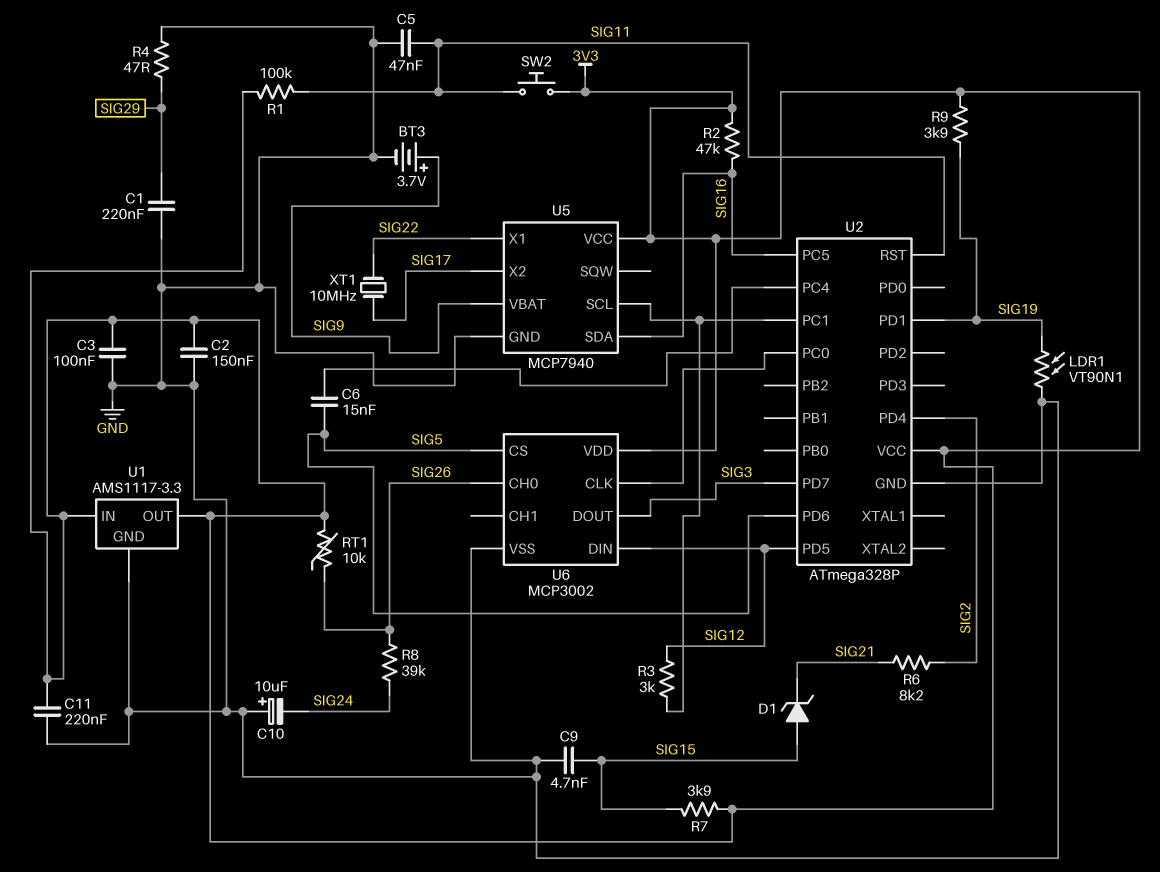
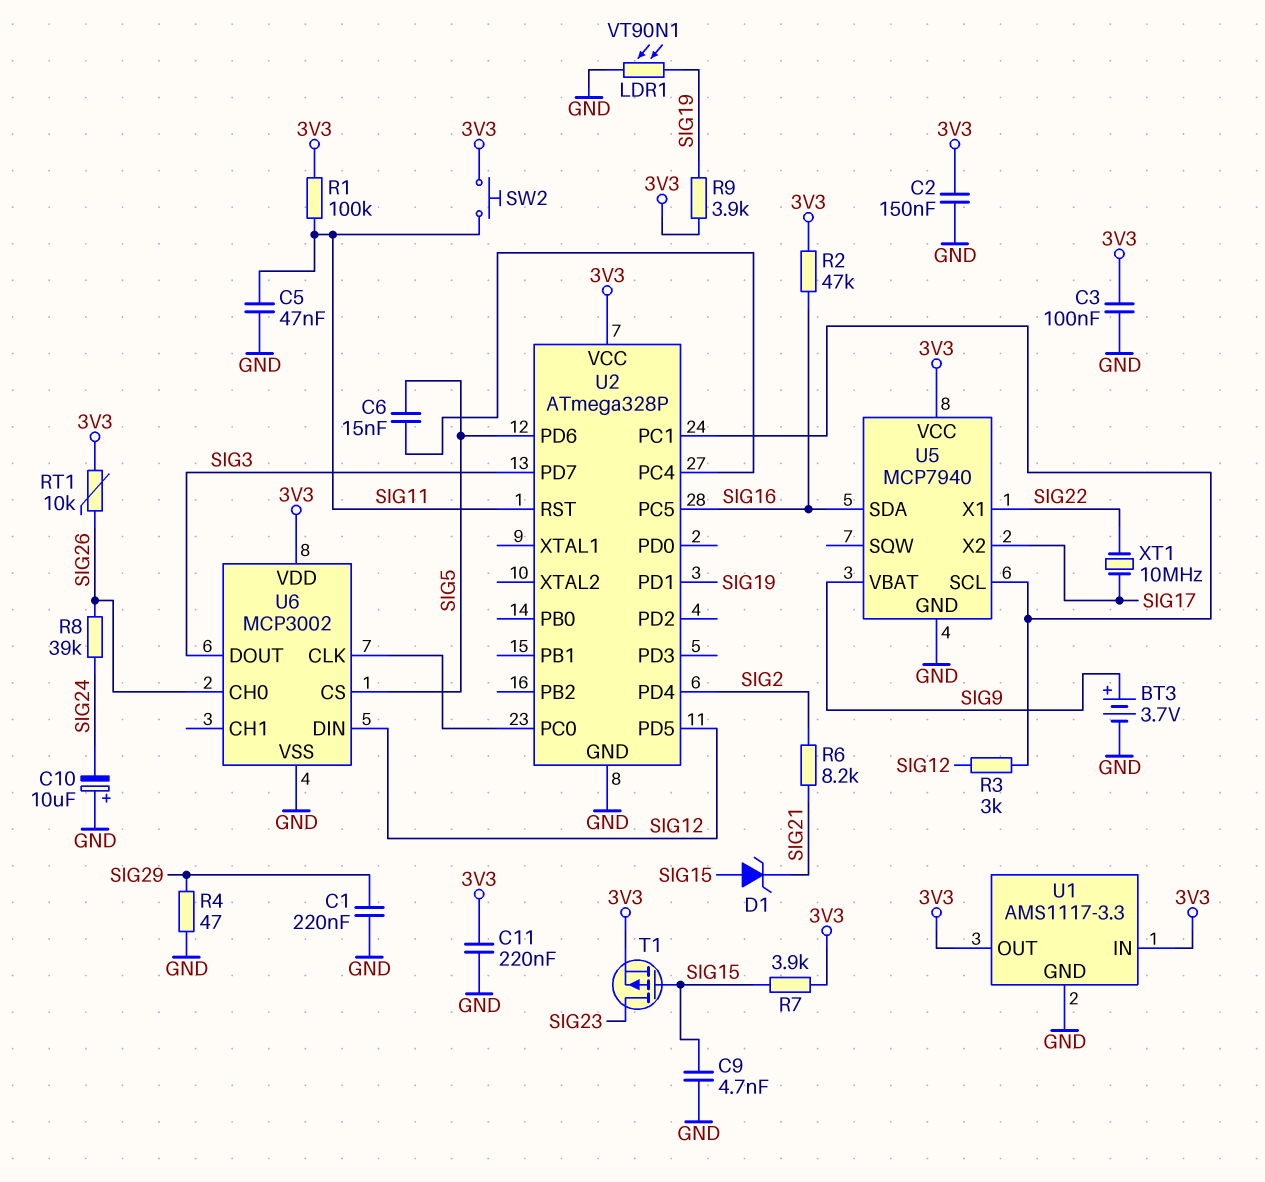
T1: none -> PMOS (G SIG15, D SIG23, S 3V3)

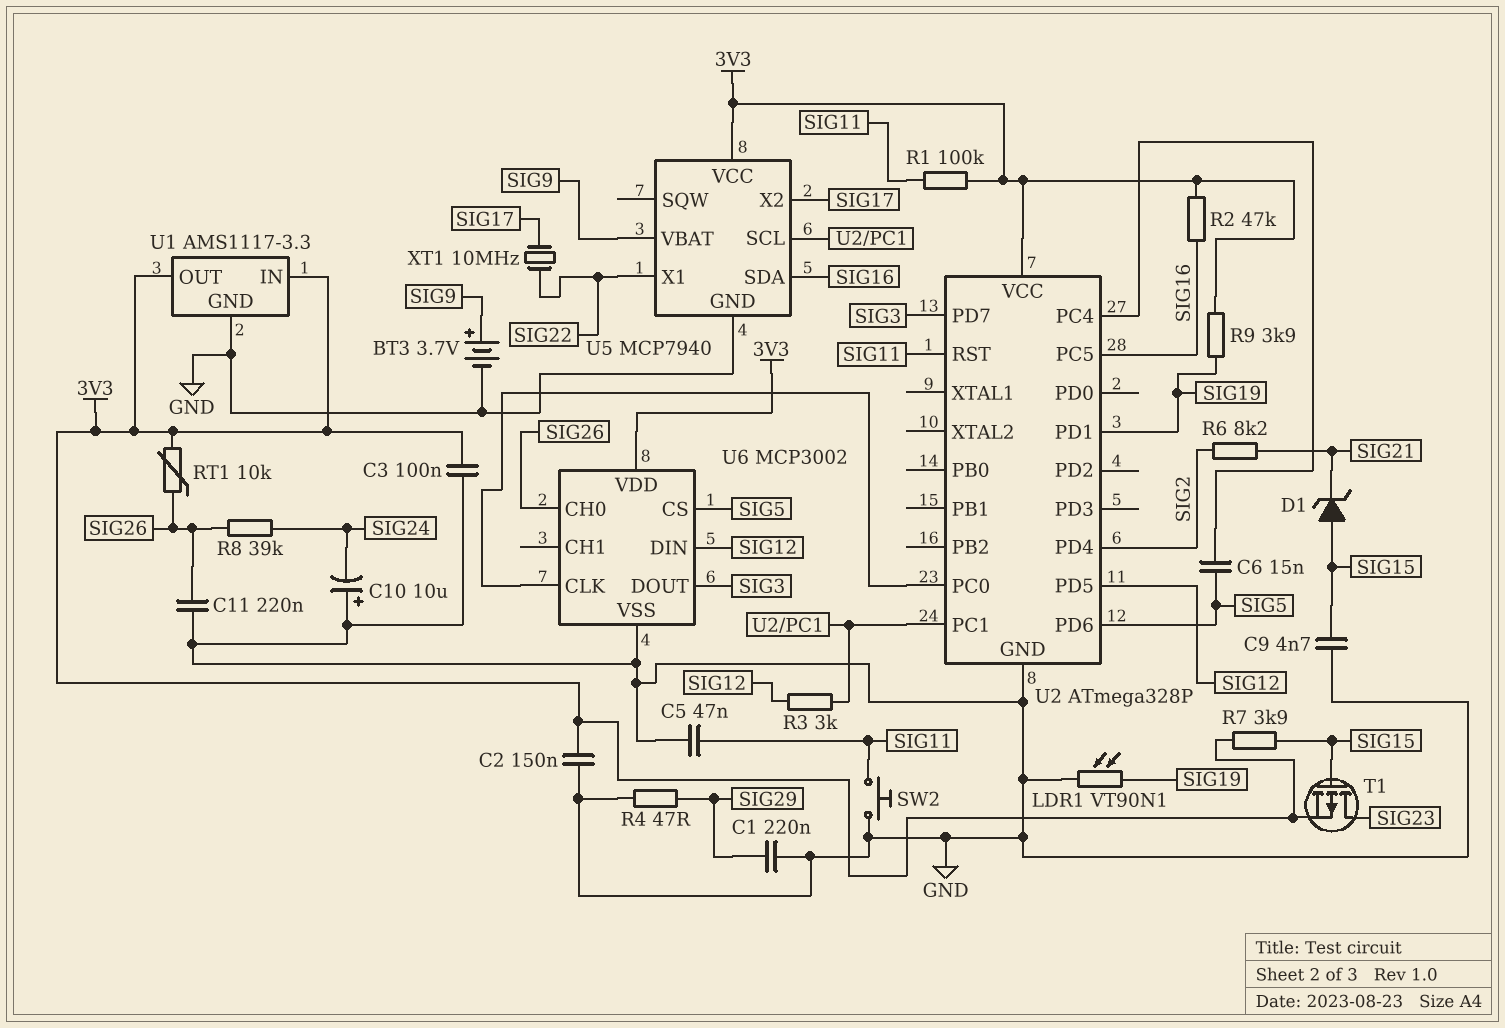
C11: 220nF (3V3, GND) -> 220nF (GND, SIG26)
SW2: button (3V3, SIG11) -> button (GND, SIG11)

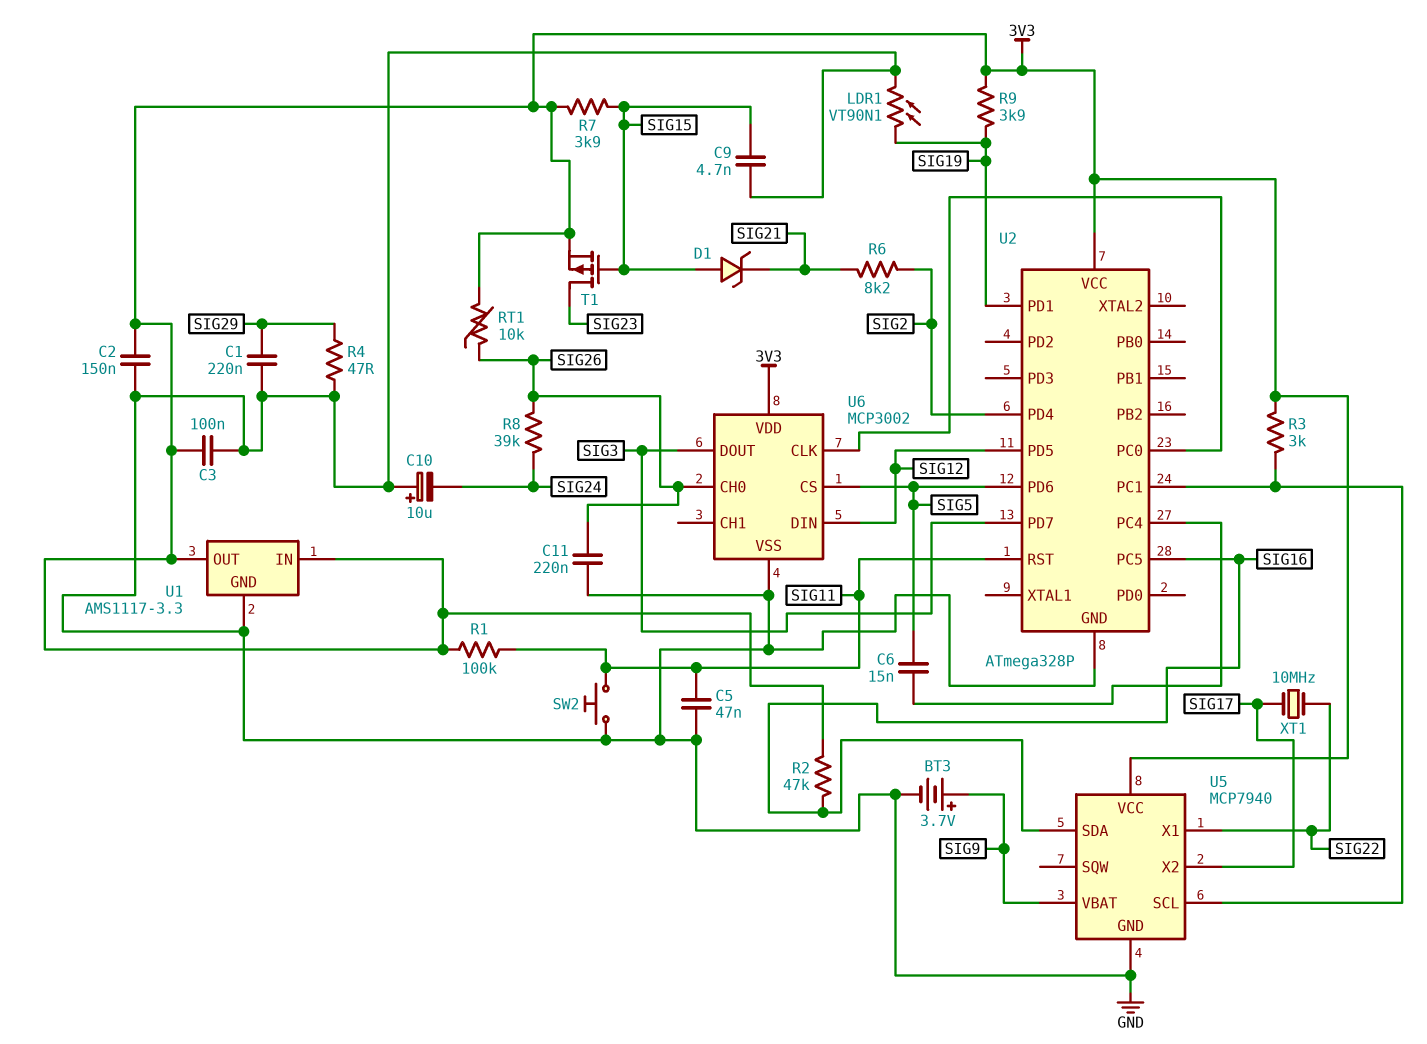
R3: 3k (SIG12, U2/PC1) -> 3k (3V3, U2/PC1)

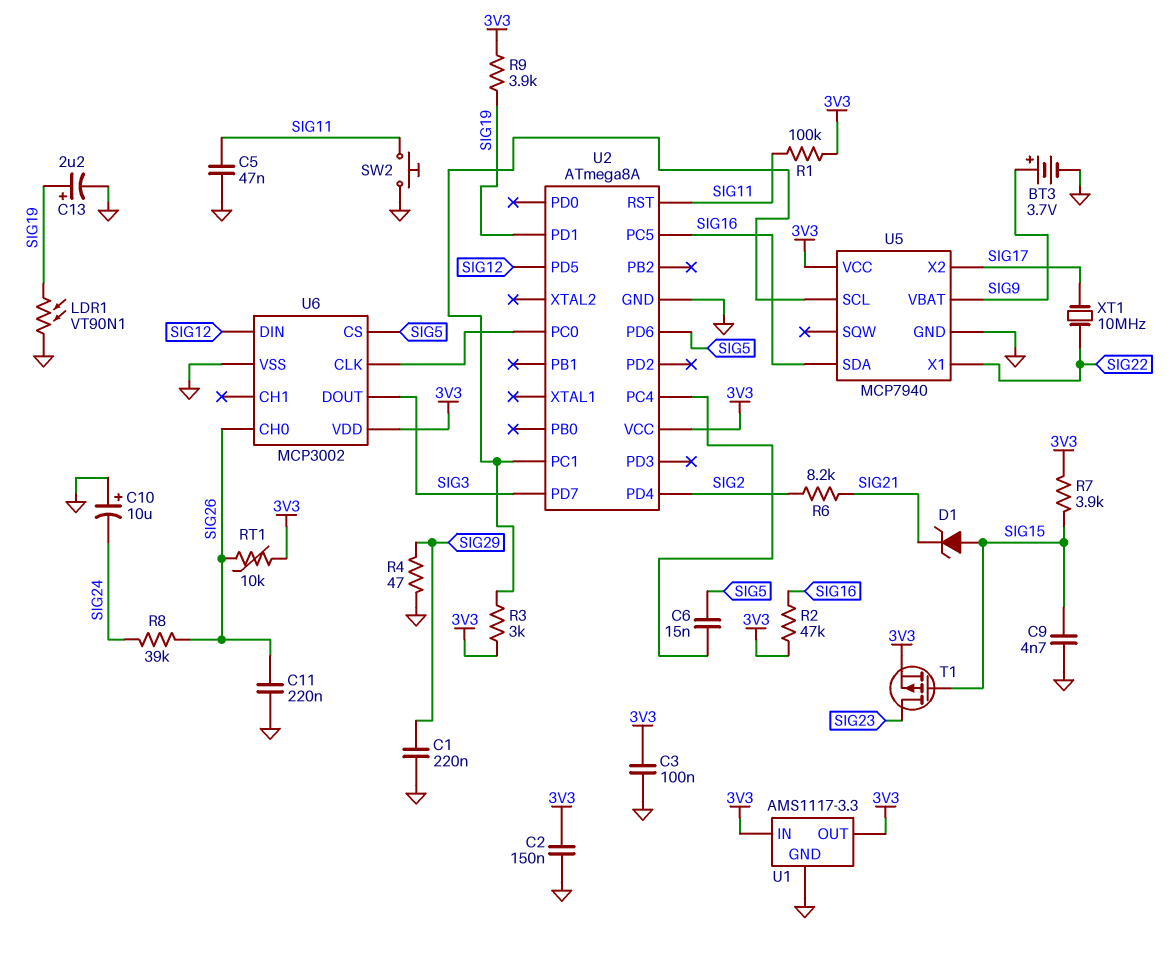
C13: none -> 2.2uF (plus SIG19, minus GND)
U2: ATmega328P -> ATmega8A

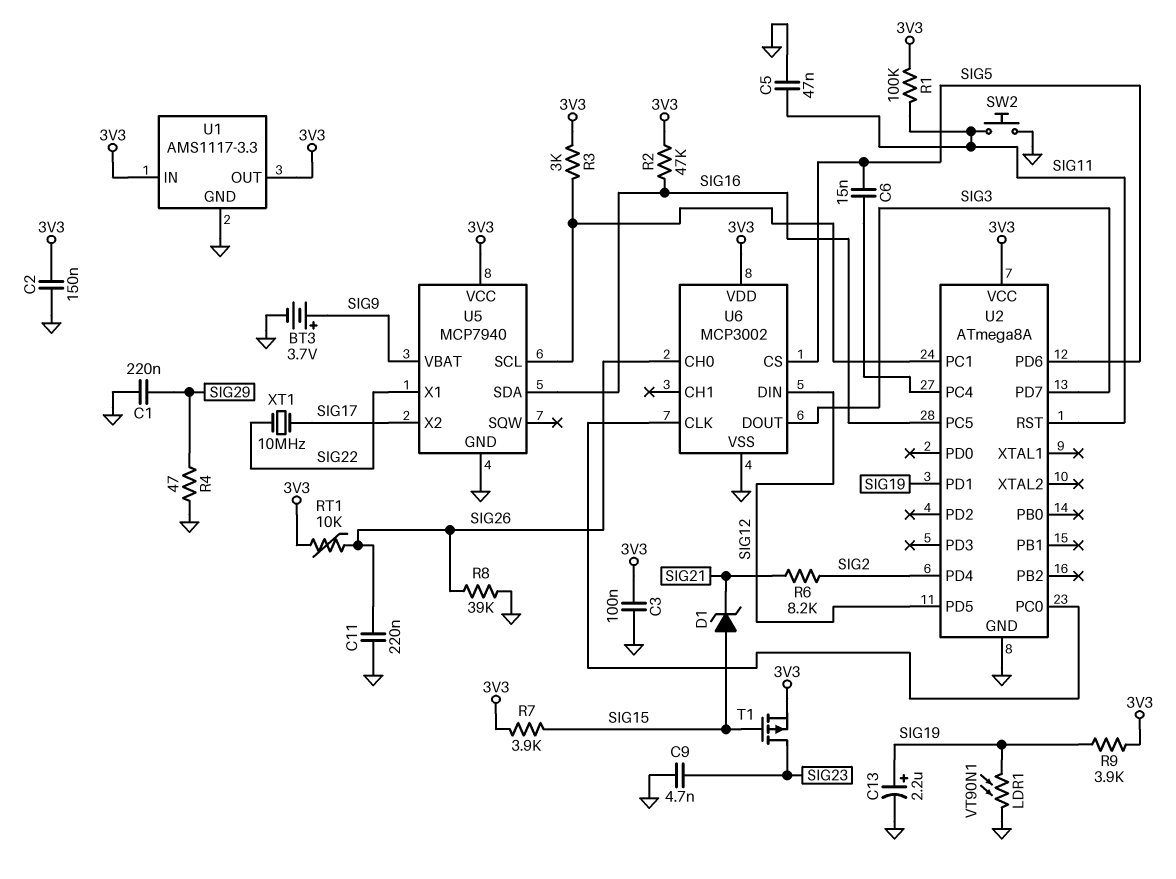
C9: 4.7nF (GND, SIG15) -> 4.7nF (GND, SIG23)
C10: 10uF (plus GND, minus SIG24) -> none
R8: 39k (SIG24, SIG26) -> 39k (GND, SIG26)

